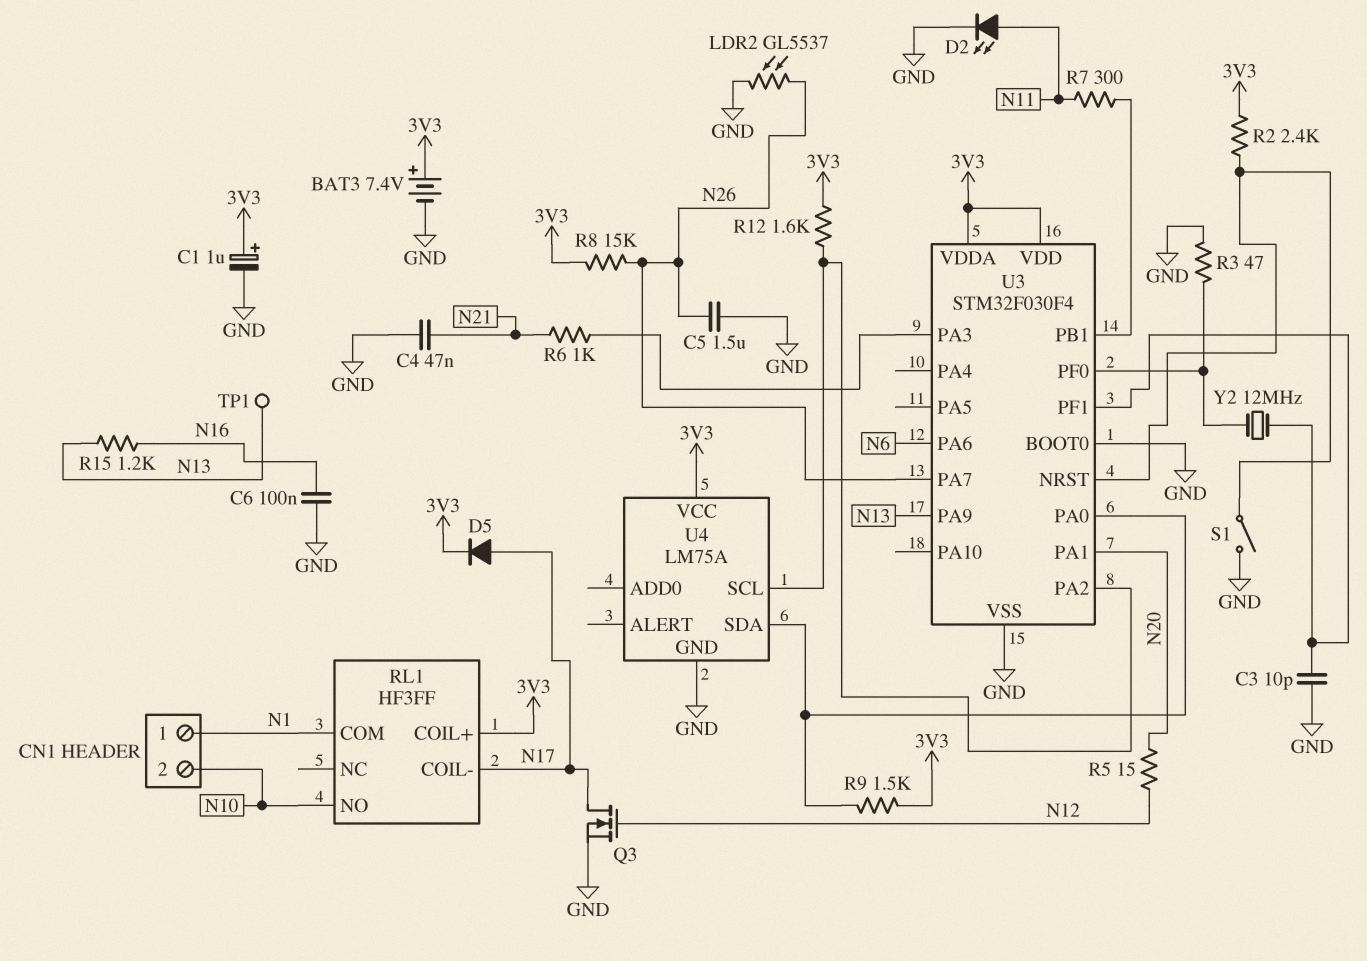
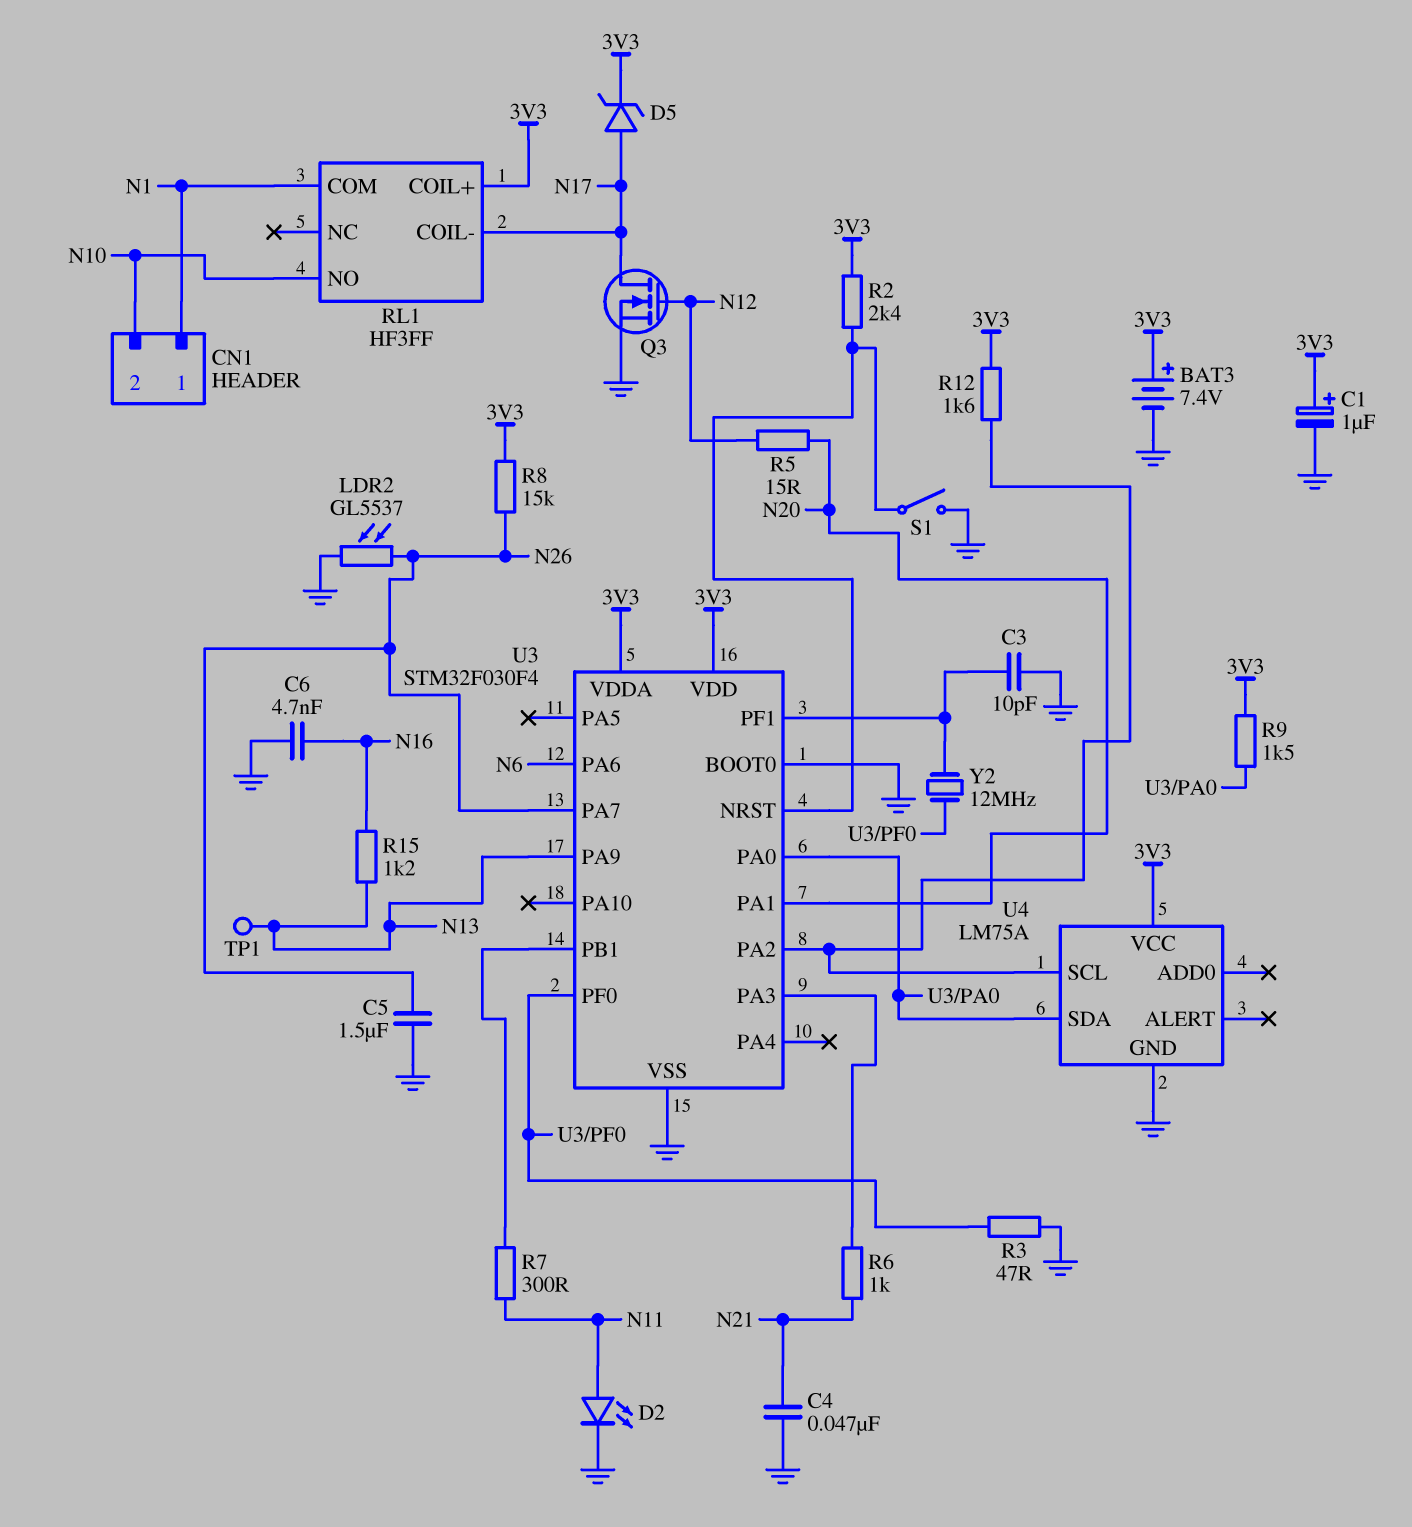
C6: 100nF (GND, N16) -> 4.7nF (GND, N16)
D5: diode (A N17, K 3V3) -> zener (A N17, K 3V3)

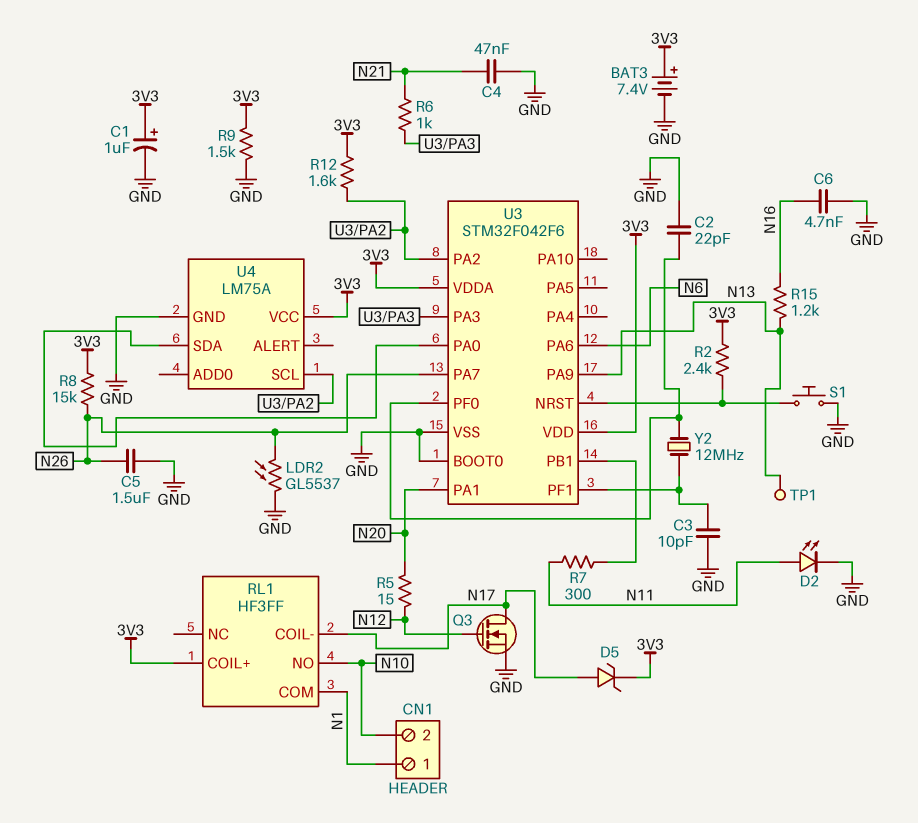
C2: none -> 22pF (GND, U3/PF0)
R3: 47 (GND, U3/PF0) -> none
R9: 1.5k (3V3, U3/PA0) -> 1.5k (3V3, GND)
S1: switch (GND, U3/NRST) -> button (GND, U3/NRST)
U3: STM32F030F4 -> STM32F042F6

